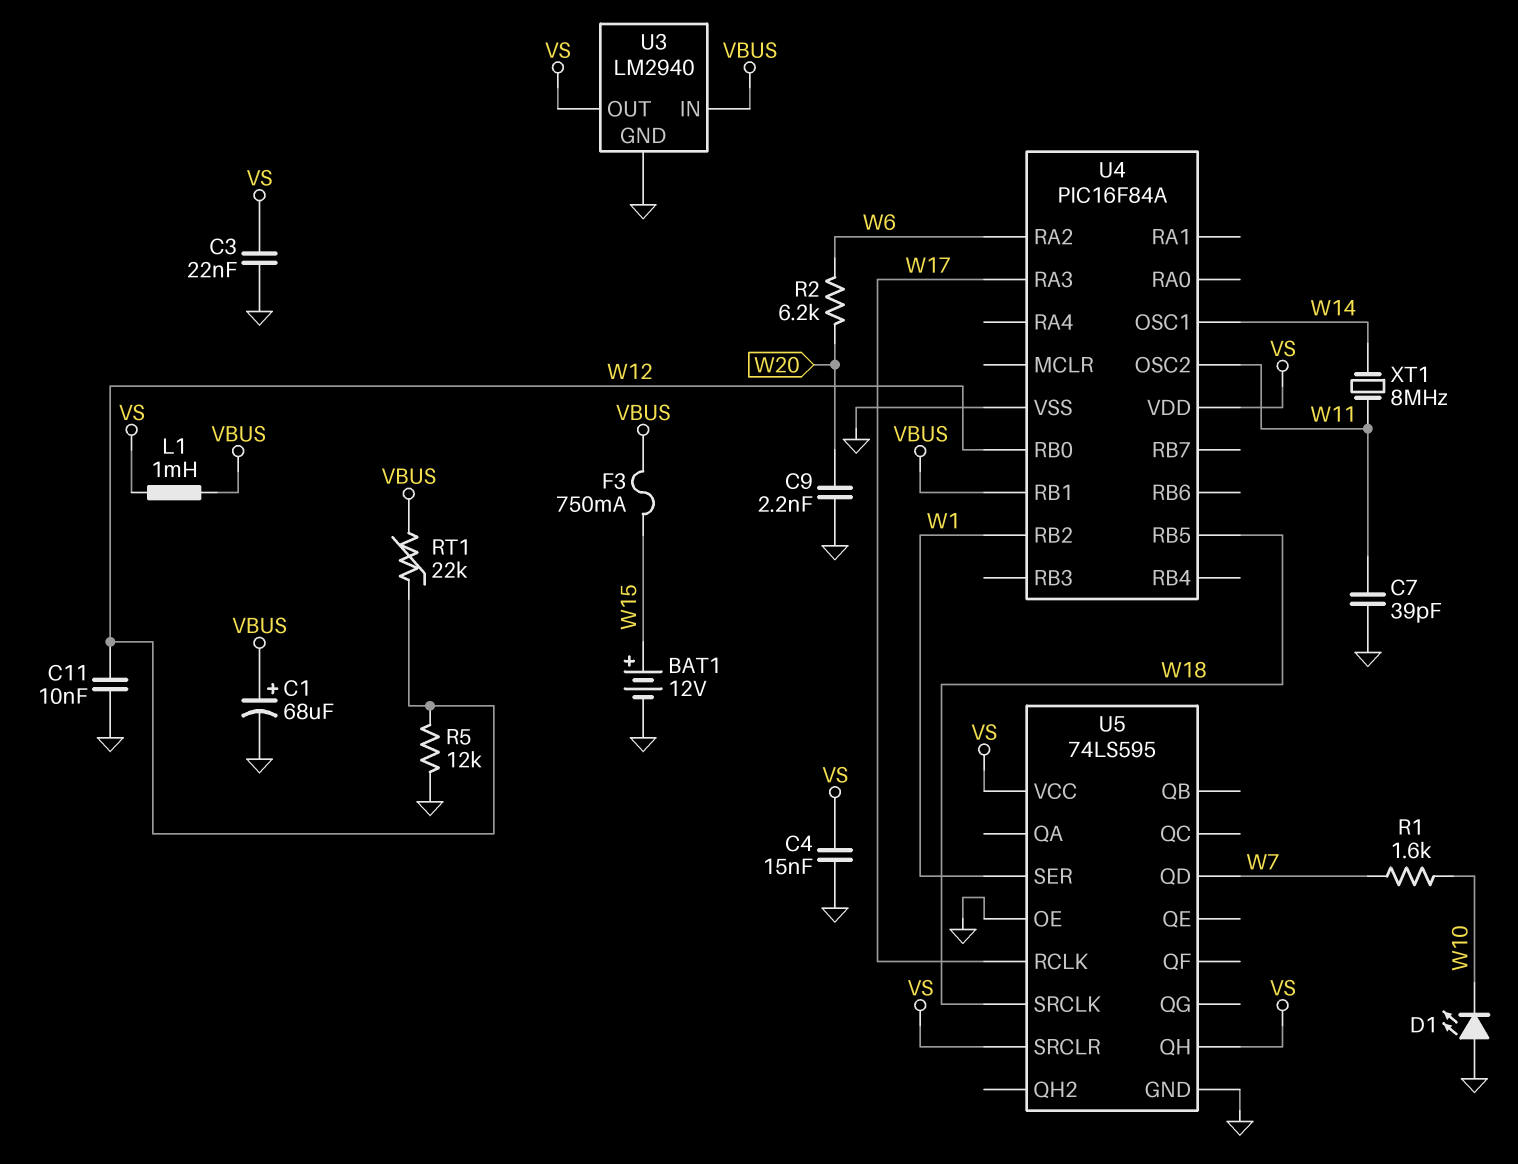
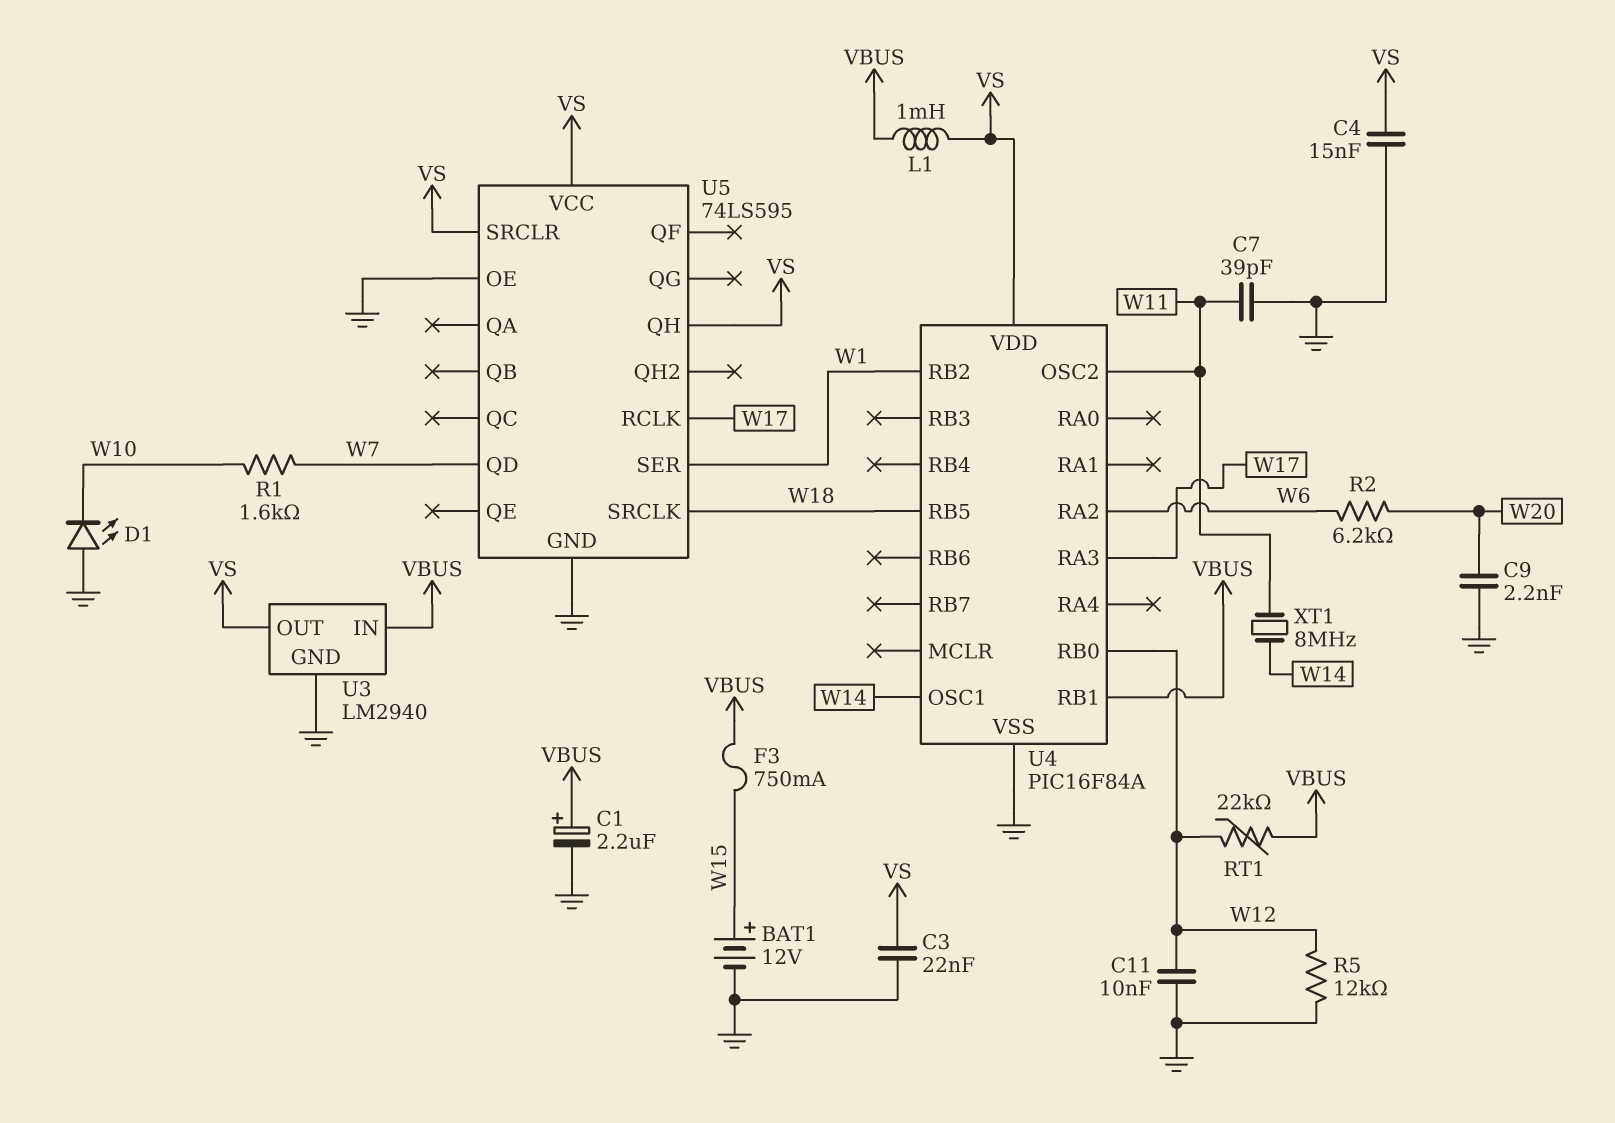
C1: 68uF (plus VBUS, minus GND) -> 2.2uF (plus VBUS, minus GND)

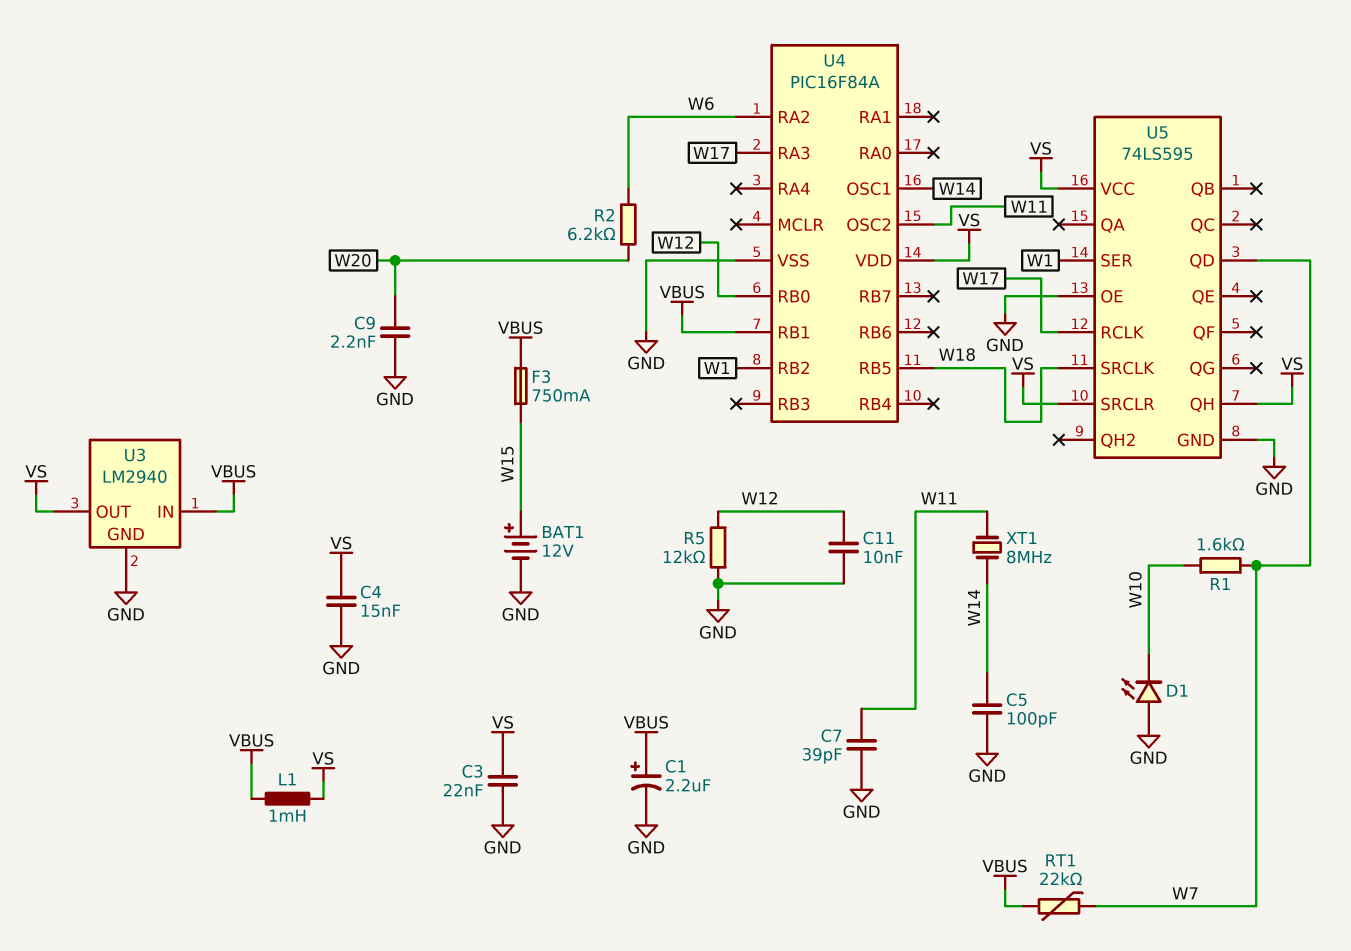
C5: none -> 100pF (GND, W14)
RT1: 22k (VBUS, W12) -> 22k (VBUS, W7)

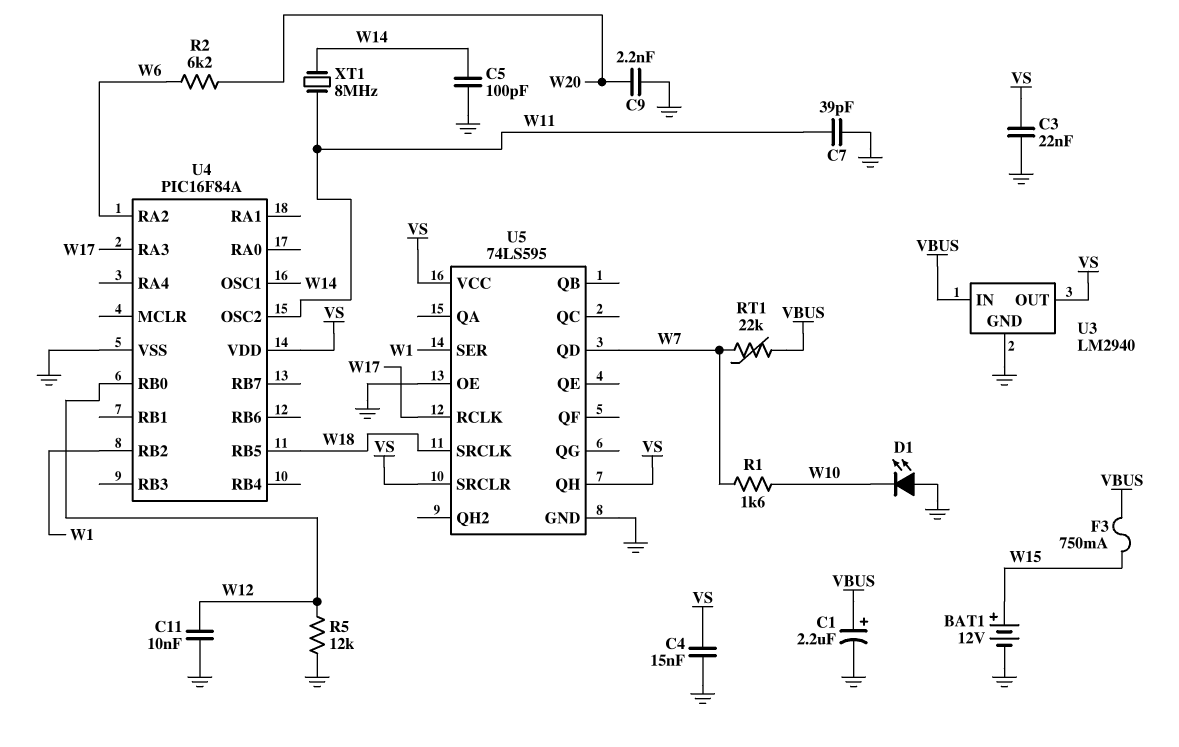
L1: 1mH (VBUS, VS) -> none
U4 pin RB1: VBUS -> none

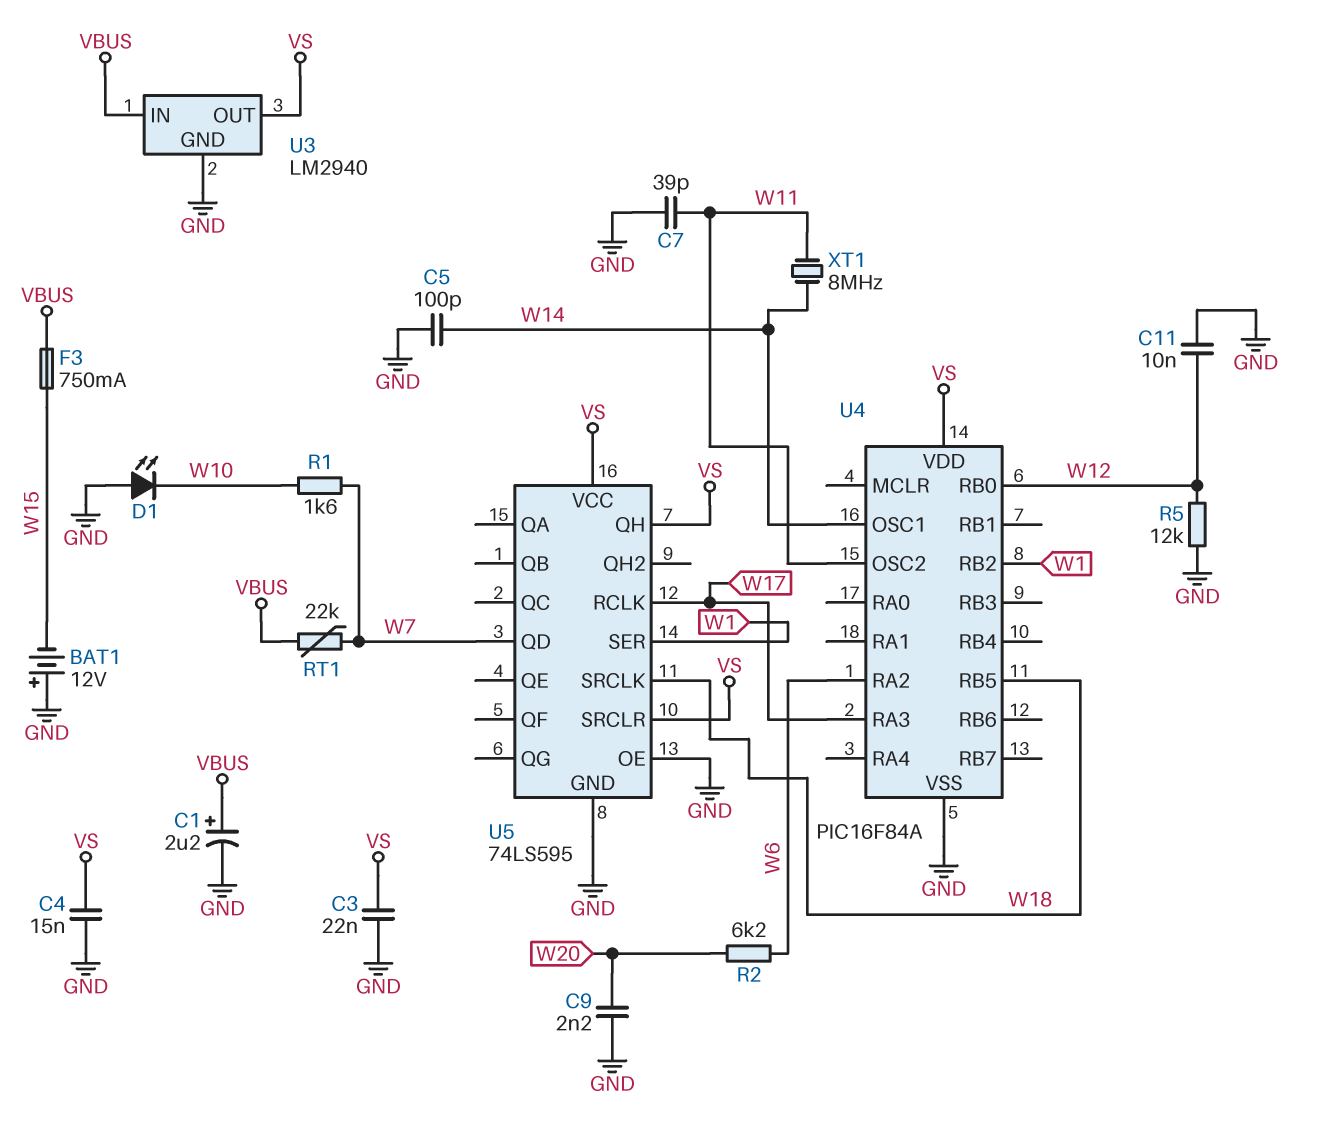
BAT1: 12V (plus W15, minus GND) -> 12V (plus GND, minus W15)

